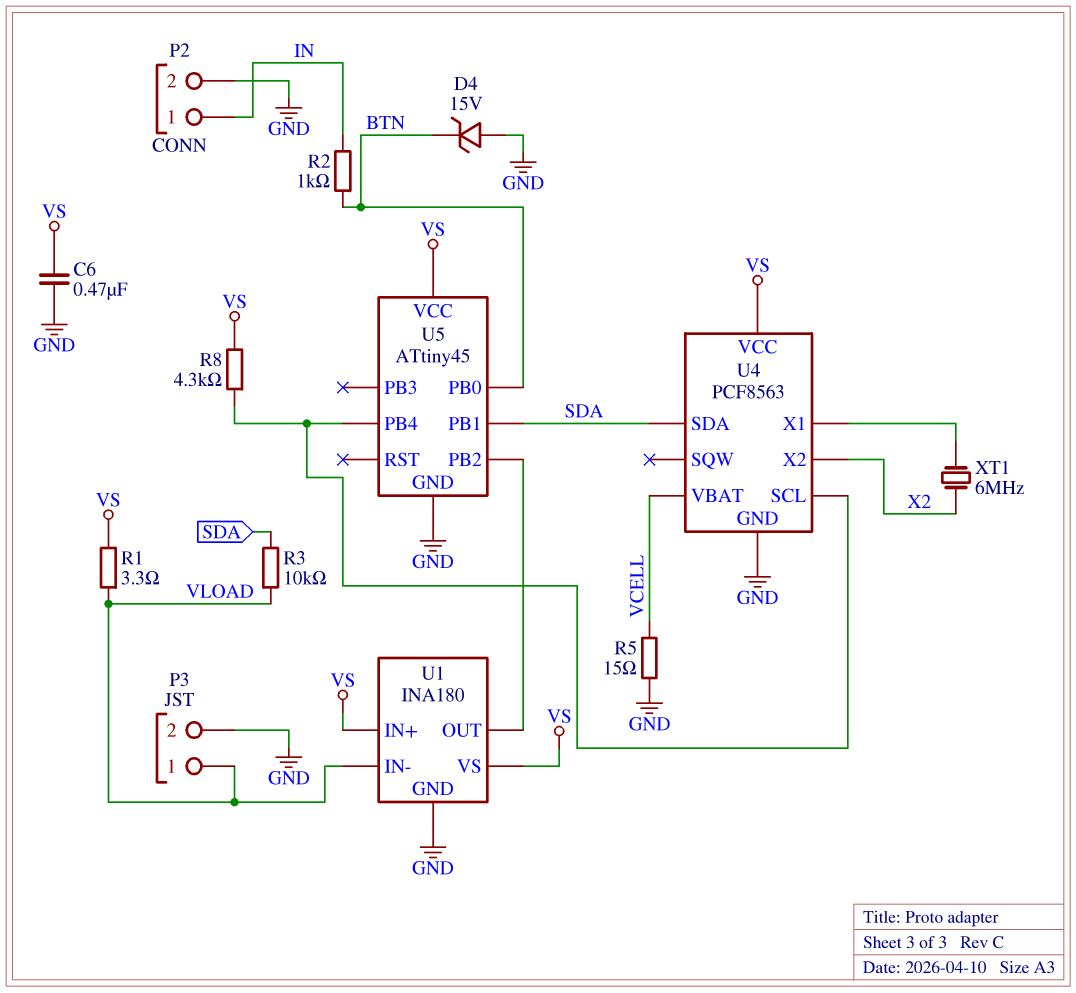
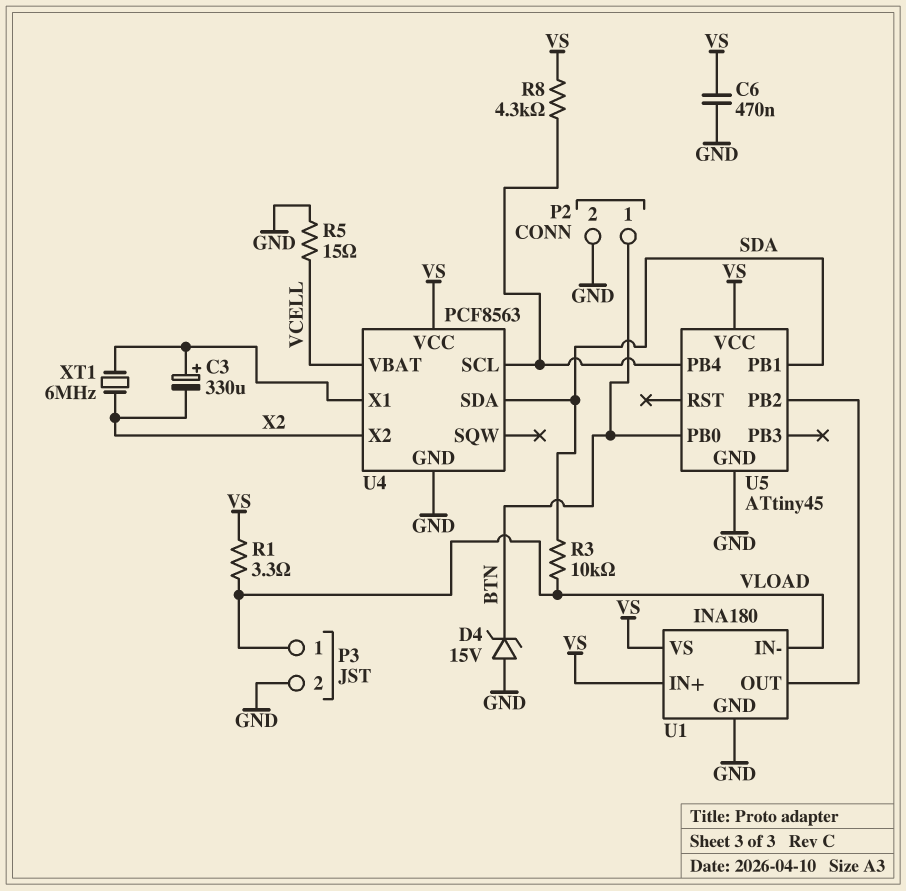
C3: none -> 330uF (plus U4/X1, minus X2)
P2 pin 1: IN -> BTN
R2: 1k (BTN, IN) -> none

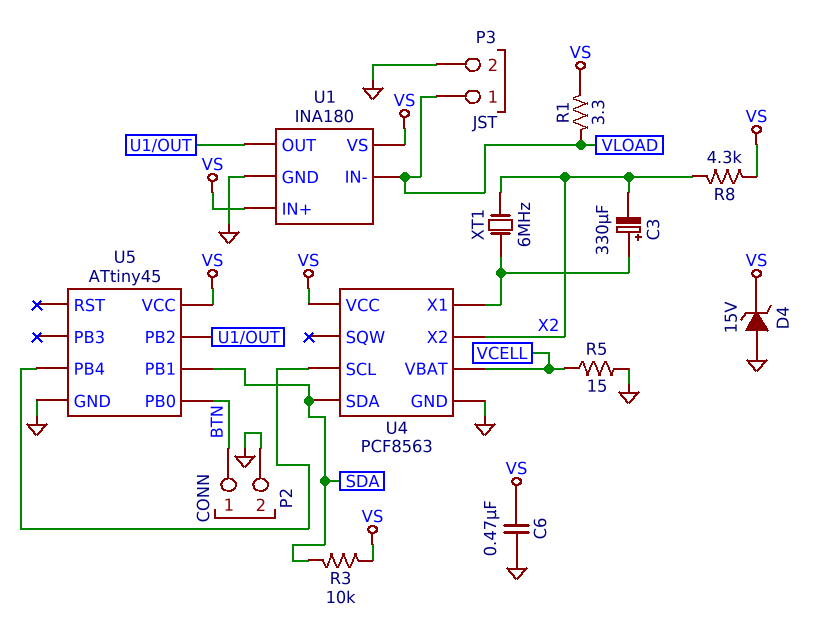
D4: zener 15V (A GND, K BTN) -> zener 15V (A GND, K VS)
R3: 10k (SDA, VLOAD) -> 10k (SDA, VS)
R8: 4.3k (U4/SCL, VS) -> 4.3k (VS, X2)

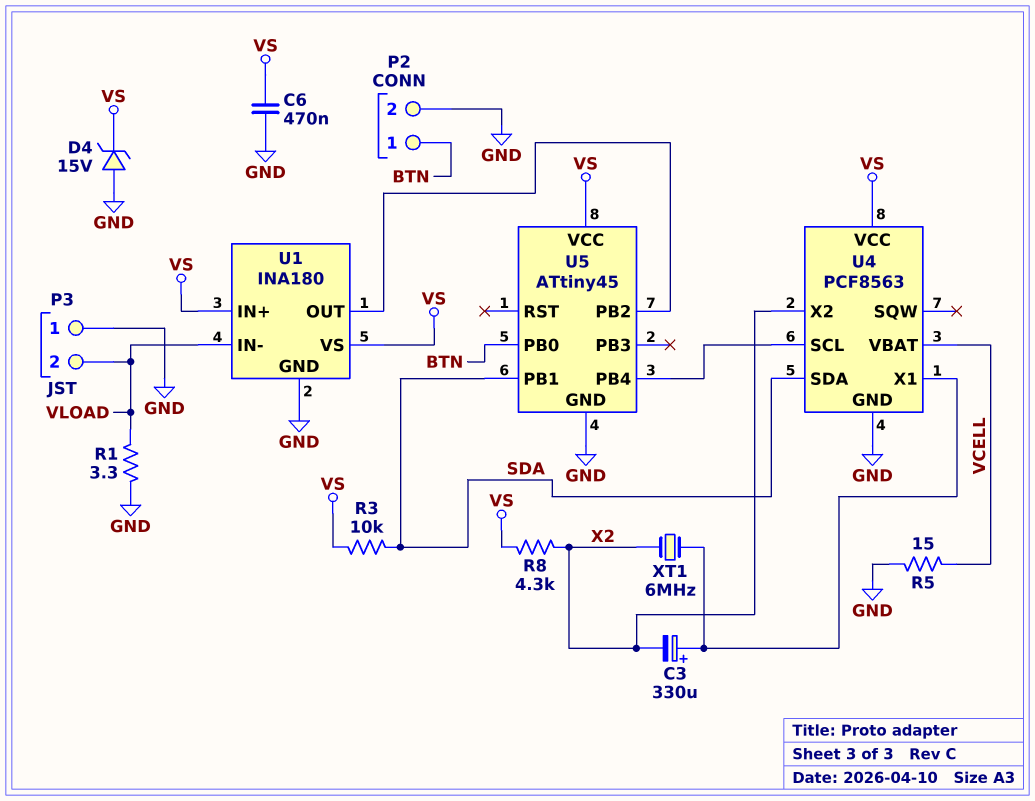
P3 pin 1: VLOAD -> GND
P3 pin 2: GND -> VLOAD
R1: 3.3 (VLOAD, VS) -> 3.3 (GND, VLOAD)

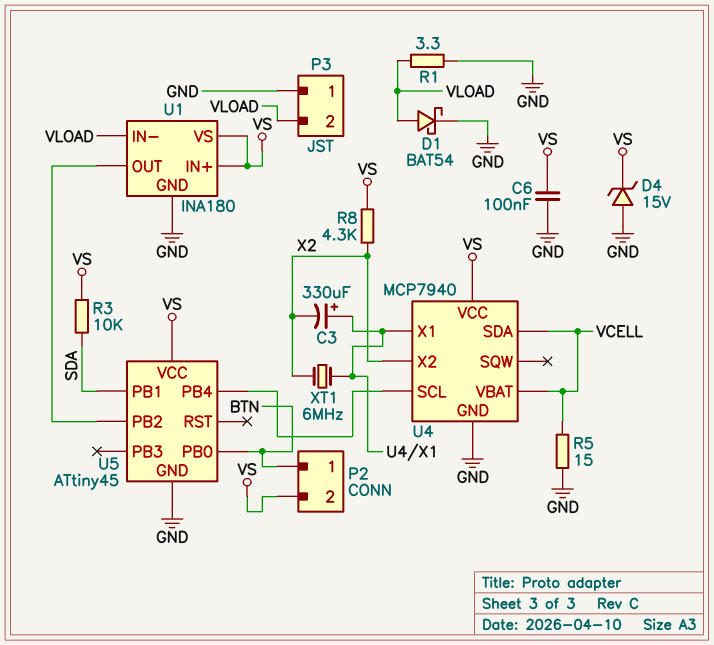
C6: 470nF (GND, VS) -> 100nF (GND, VS)
D1: none -> schottky BAT54 (A VLOAD, K GND)
P2 pin 2: GND -> VS
U4: PCF8563 -> MCP7940
U4 pin SDA: SDA -> VCELL

